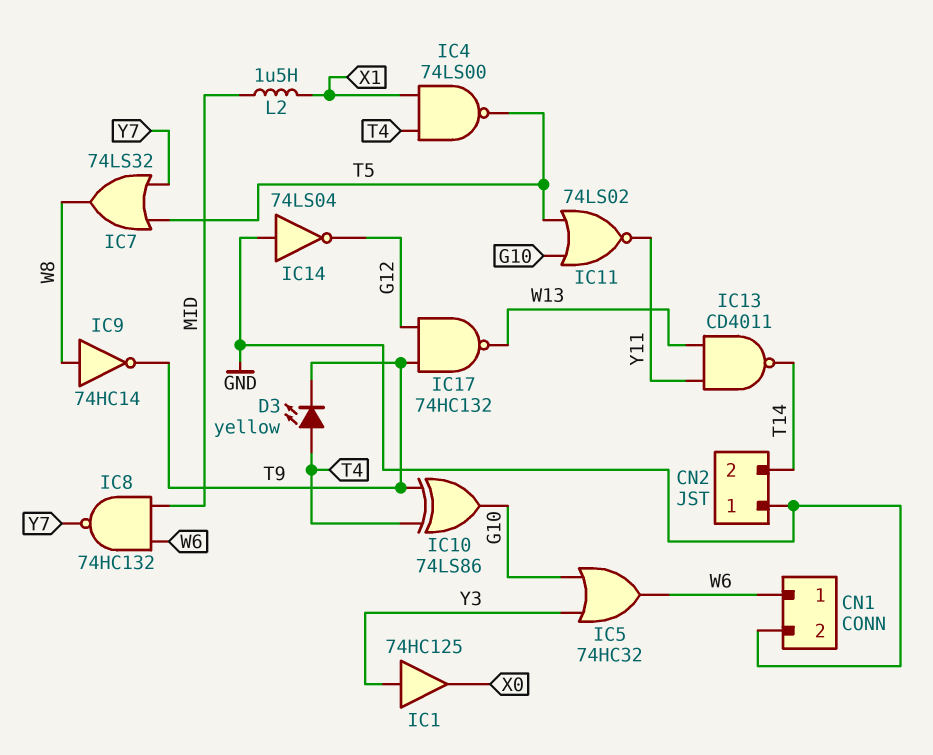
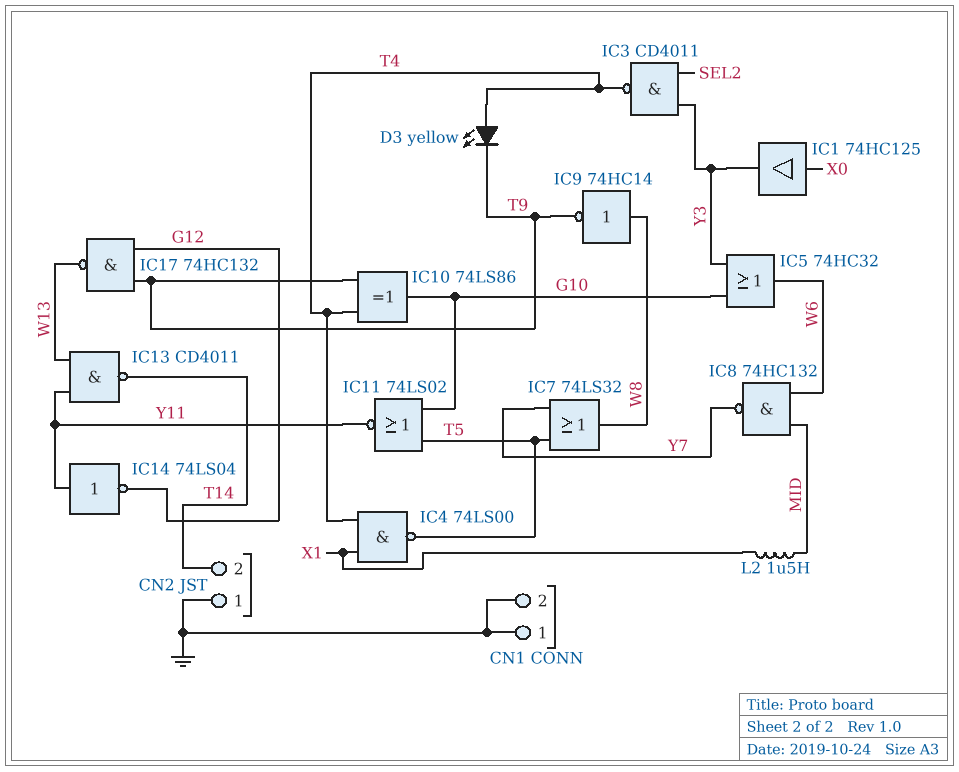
CN1 pin 1: W6 -> GND
IC1: buffer 74HC125 (in Y3, out X0) -> buffer 74HC125 (in X0, out Y3)
IC3: none -> NAND CD4011 (in SEL2, in Y3, out T4)
IC14: NOT 74LS04 (in GND, out G12) -> NOT 74LS04 (in Y11, out G12)

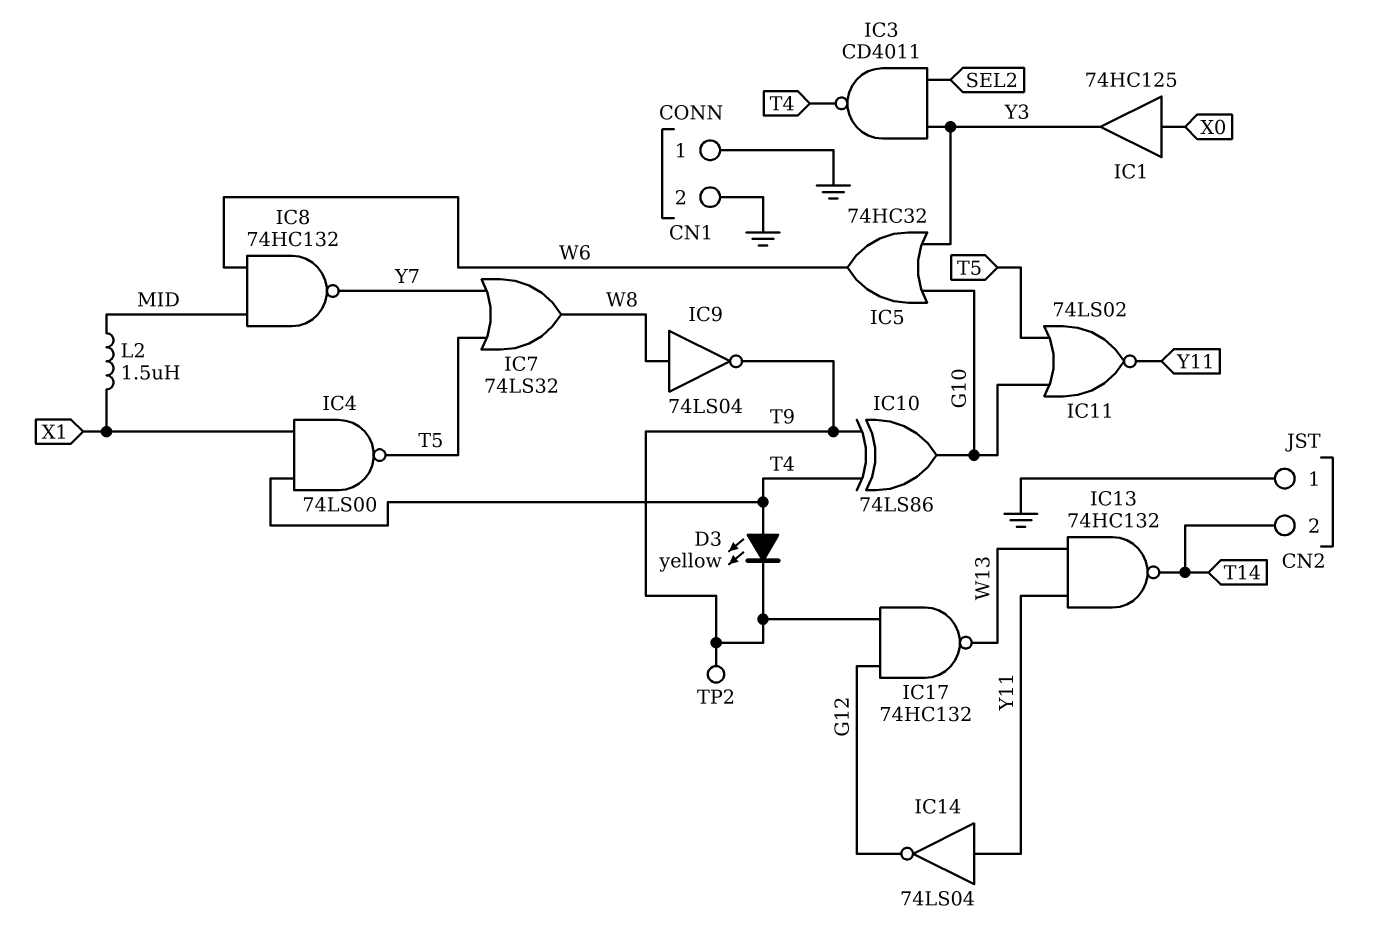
IC9: NOT 74HC14 (in W8, out T9) -> NOT 74LS04 (in W8, out T9)
IC13: NAND CD4011 (in W13, in Y11, out T14) -> NAND 74HC132 (in W13, in Y11, out T14)
TP2: none -> test point (T9)

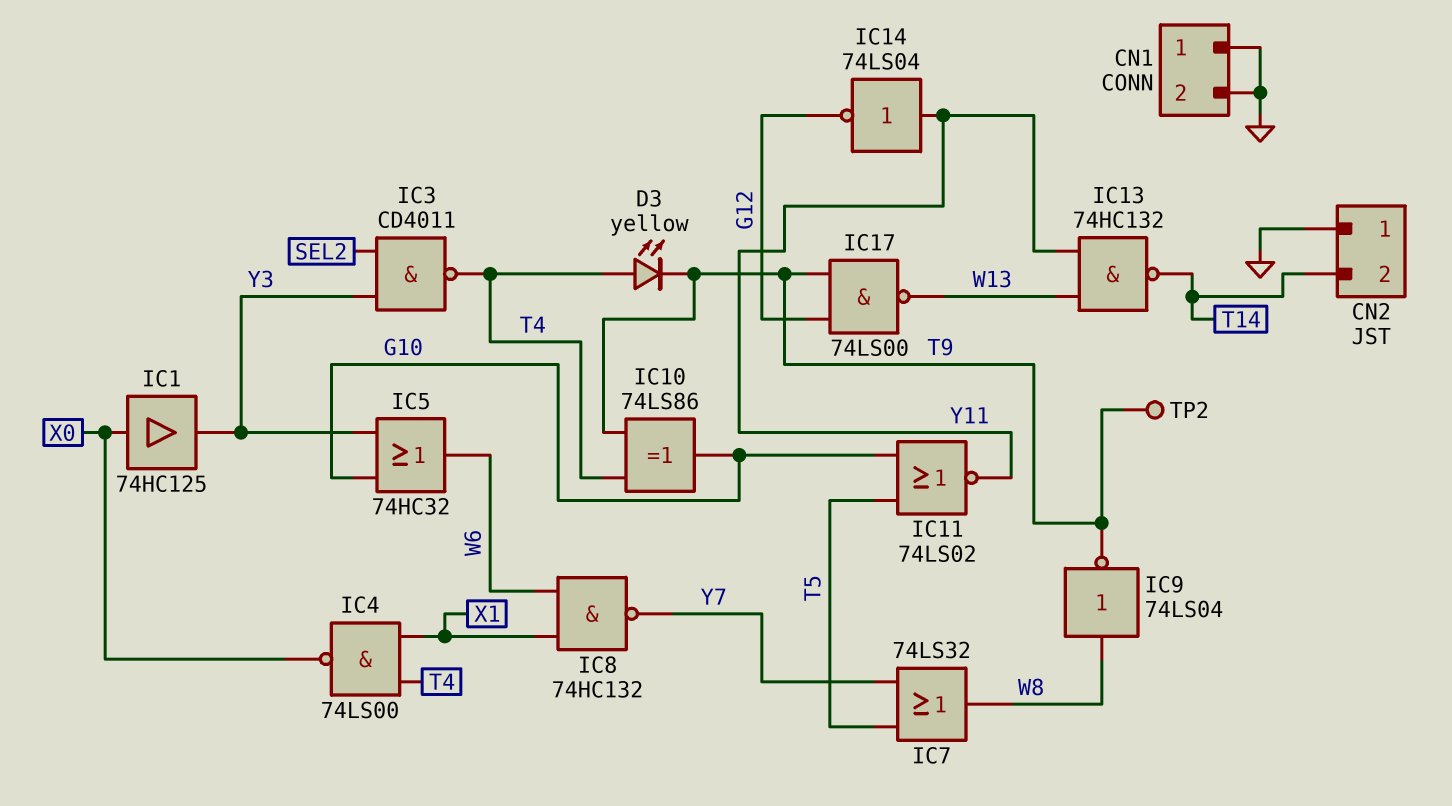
IC4: NAND 74LS00 (in T4, in X1, out T5) -> NAND 74LS00 (in T4, in X1, out X0)
IC8: NAND 74HC132 (in MID, in W6, out Y7) -> NAND 74HC132 (in W6, in X1, out Y7)
IC17: NAND 74HC132 (in G12, in T9, out W13) -> NAND 74LS00 (in G12, in T9, out W13)
L2: 1.5uH (MID, X1) -> none

